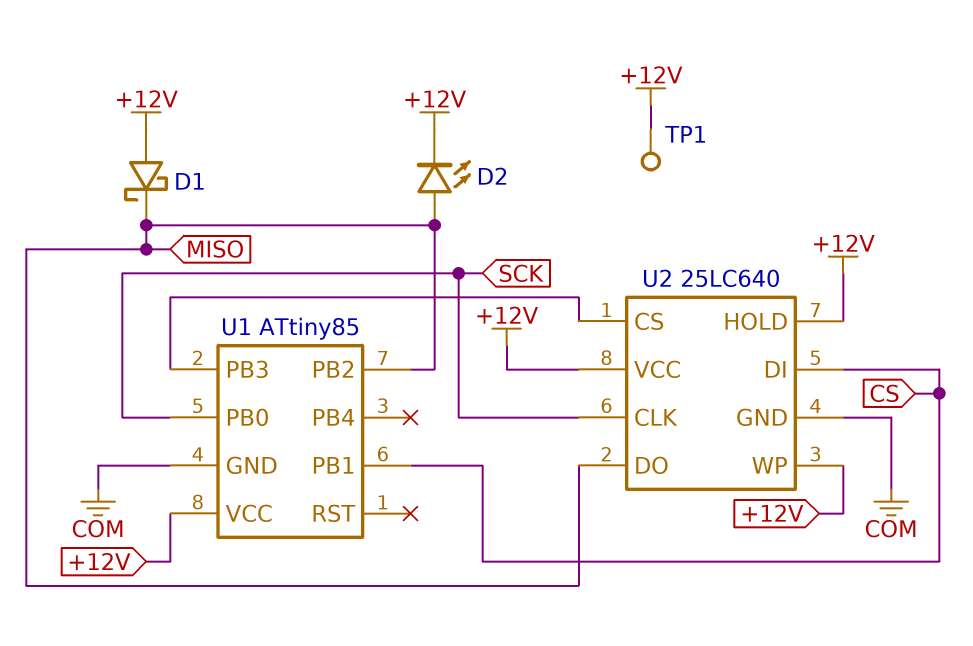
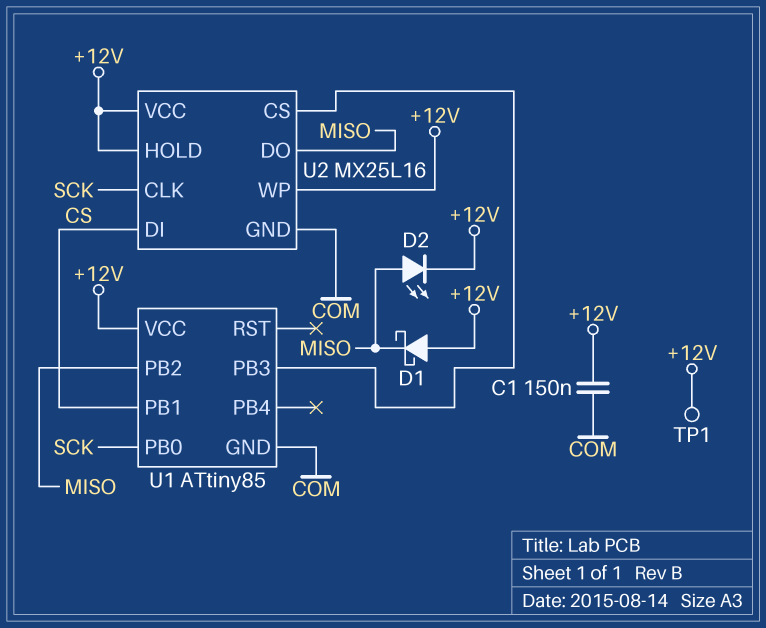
C1: none -> 150nF (+12V, COM)
U2: 25LC640 -> MX25L16

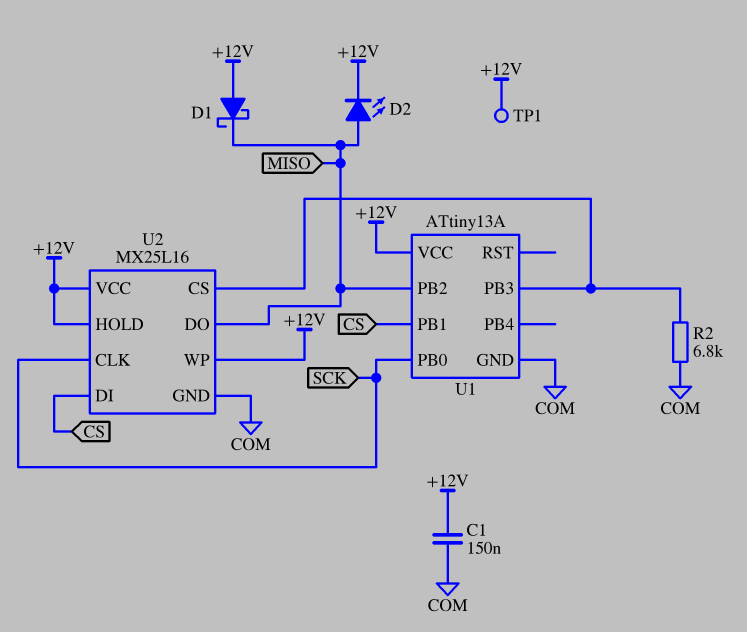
R2: none -> 6.8k (COM, U1/PB3)
U1: ATtiny85 -> ATtiny13A

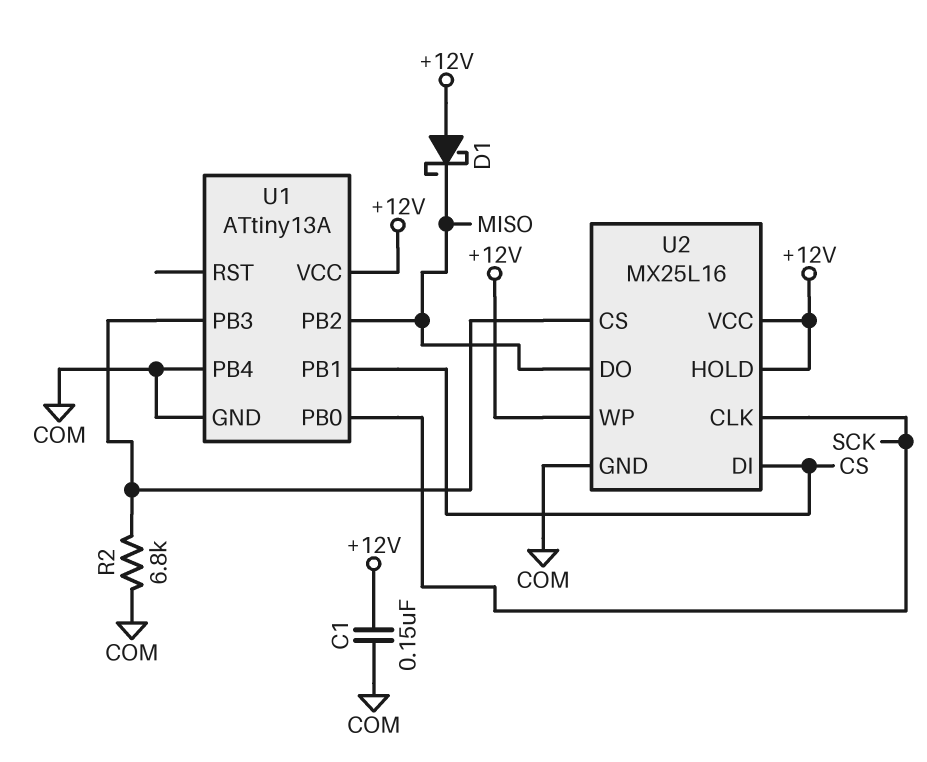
D2: LED (A MISO, K +12V) -> none
TP1: test point (+12V) -> none
U1 pin PB4: none -> COM

